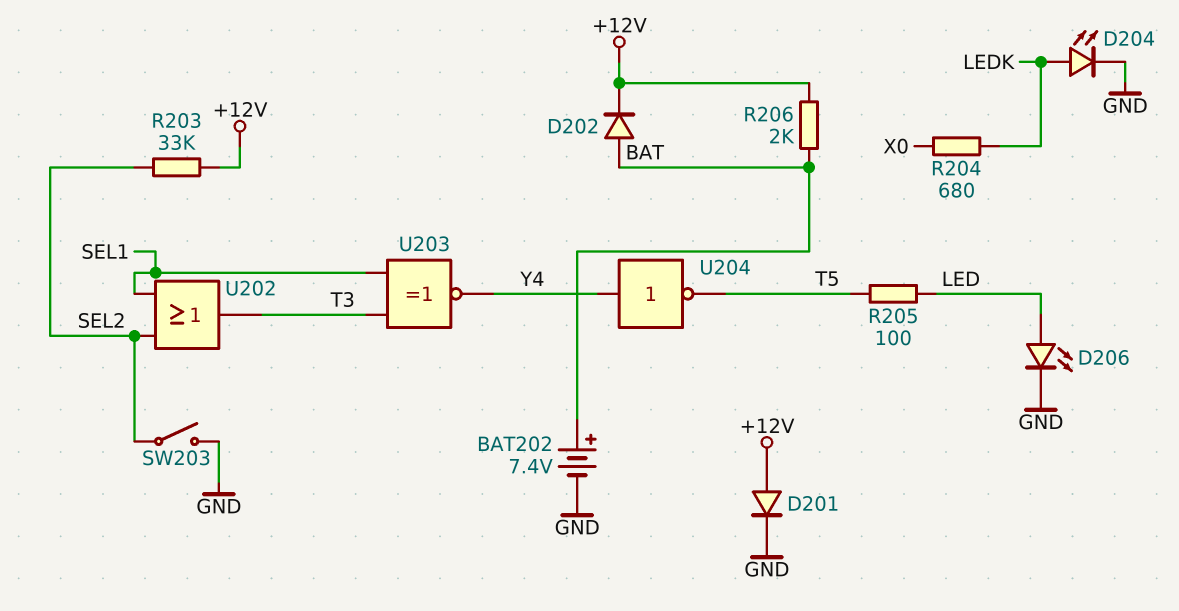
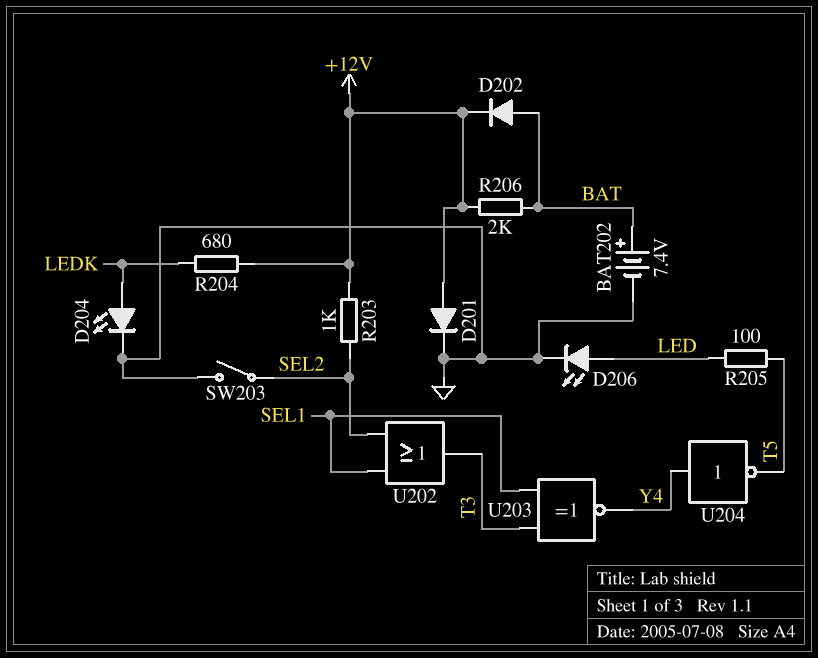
R203: 33k (+12V, SEL2) -> 1k (+12V, SEL2)
R204: 680 (LEDK, X0) -> 680 (+12V, LEDK)

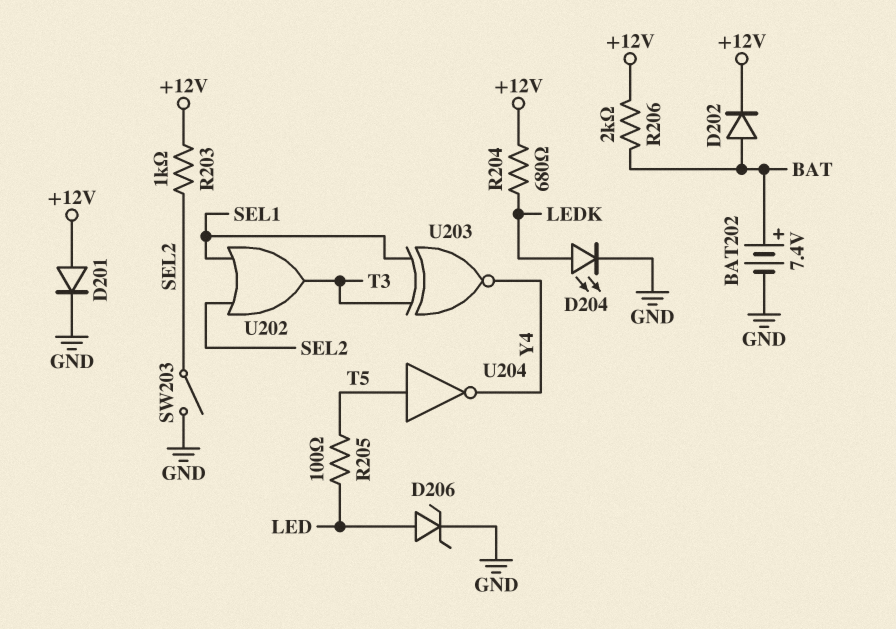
D206: LED (A LED, K GND) -> zener (A LED, K GND)
U204: NOT (in Y4, out T5) -> NOT (in T5, out Y4)

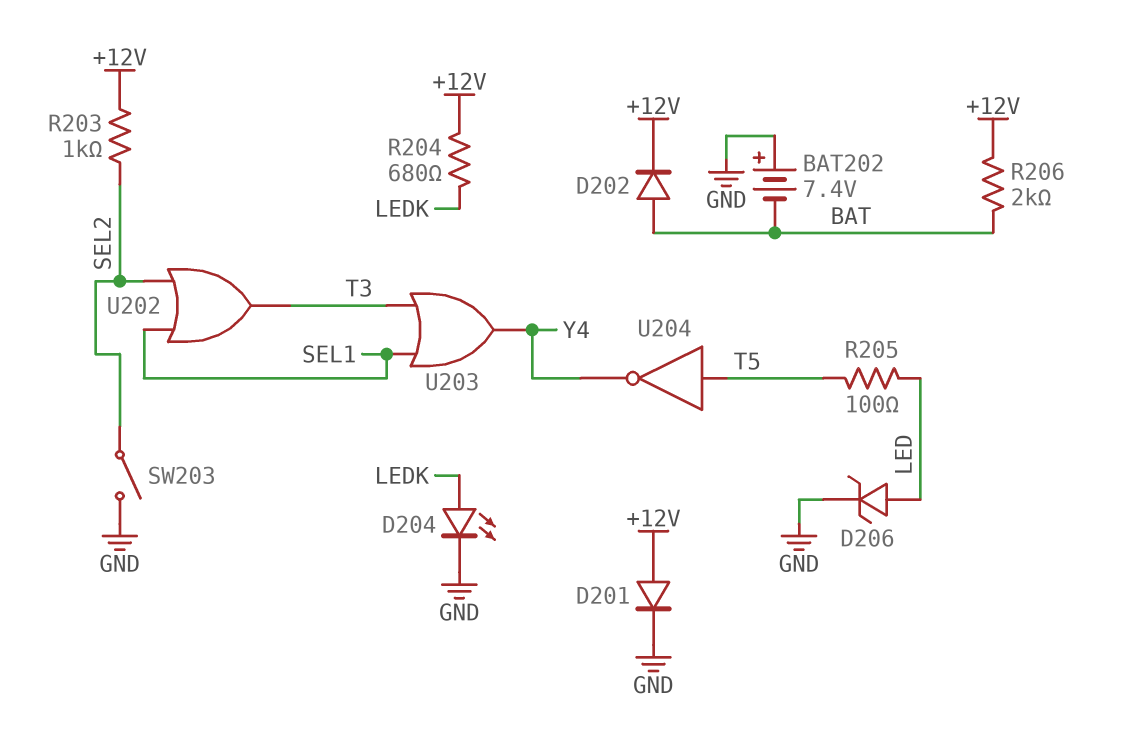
BAT202: 7.4V (plus BAT, minus GND) -> 7.4V (plus GND, minus BAT)
U203: XNOR (in SEL1, in T3, out Y4) -> OR (in SEL1, in T3, out Y4)

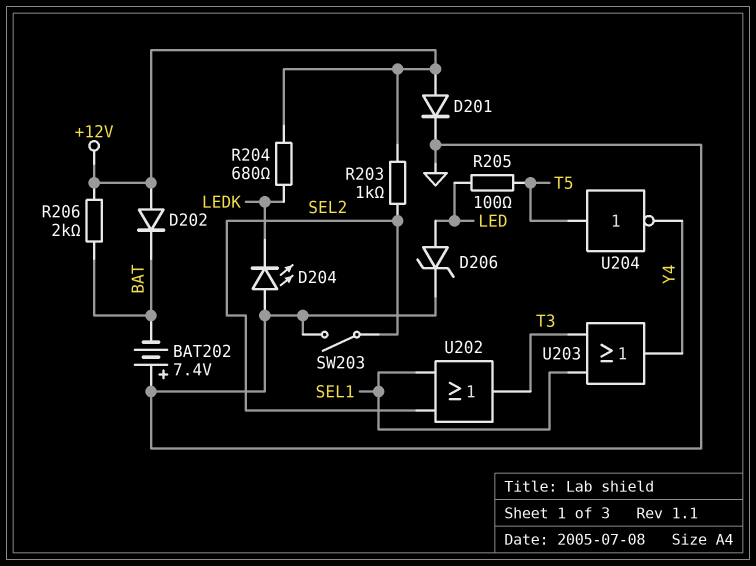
D202: diode (A BAT, K +12V) -> diode (A +12V, K BAT)
D204: LED (A LEDK, K GND) -> LED (A GND, K LEDK)

